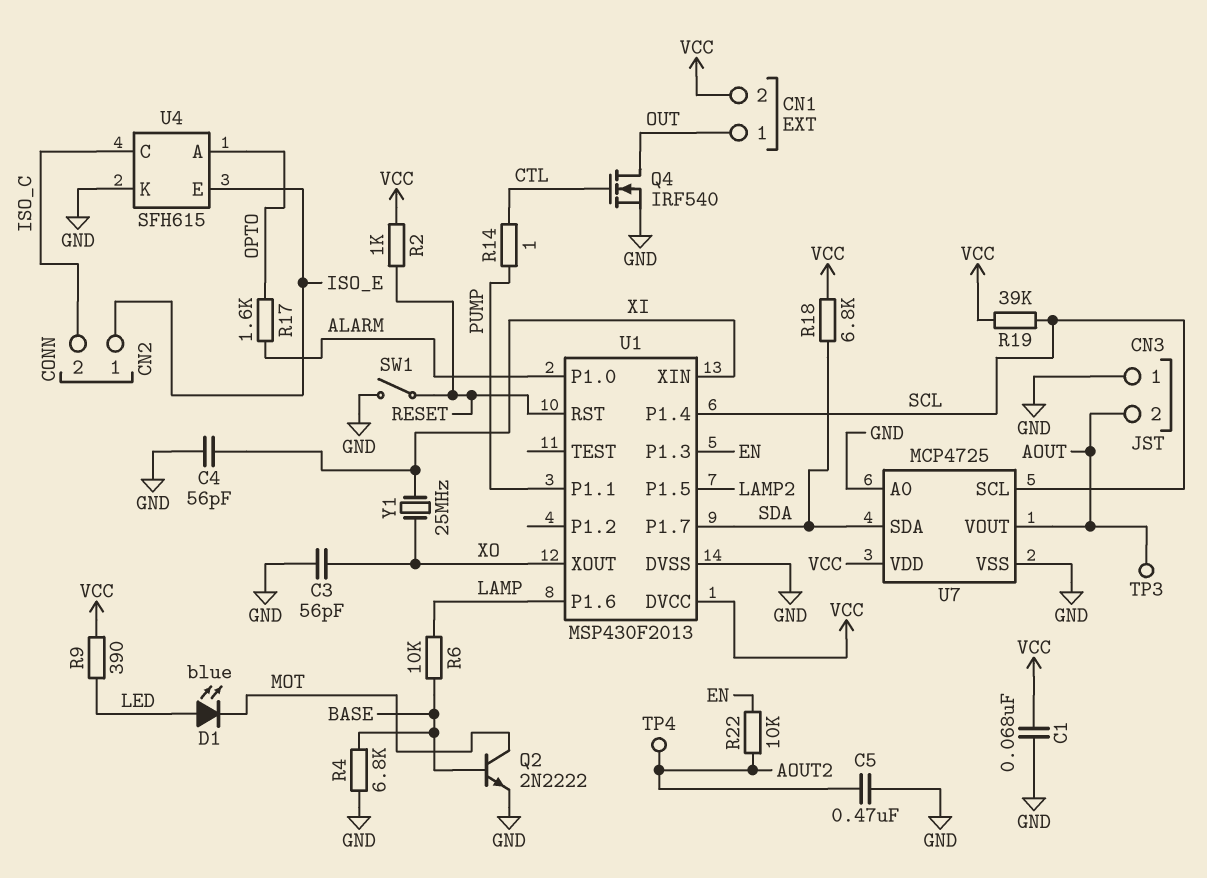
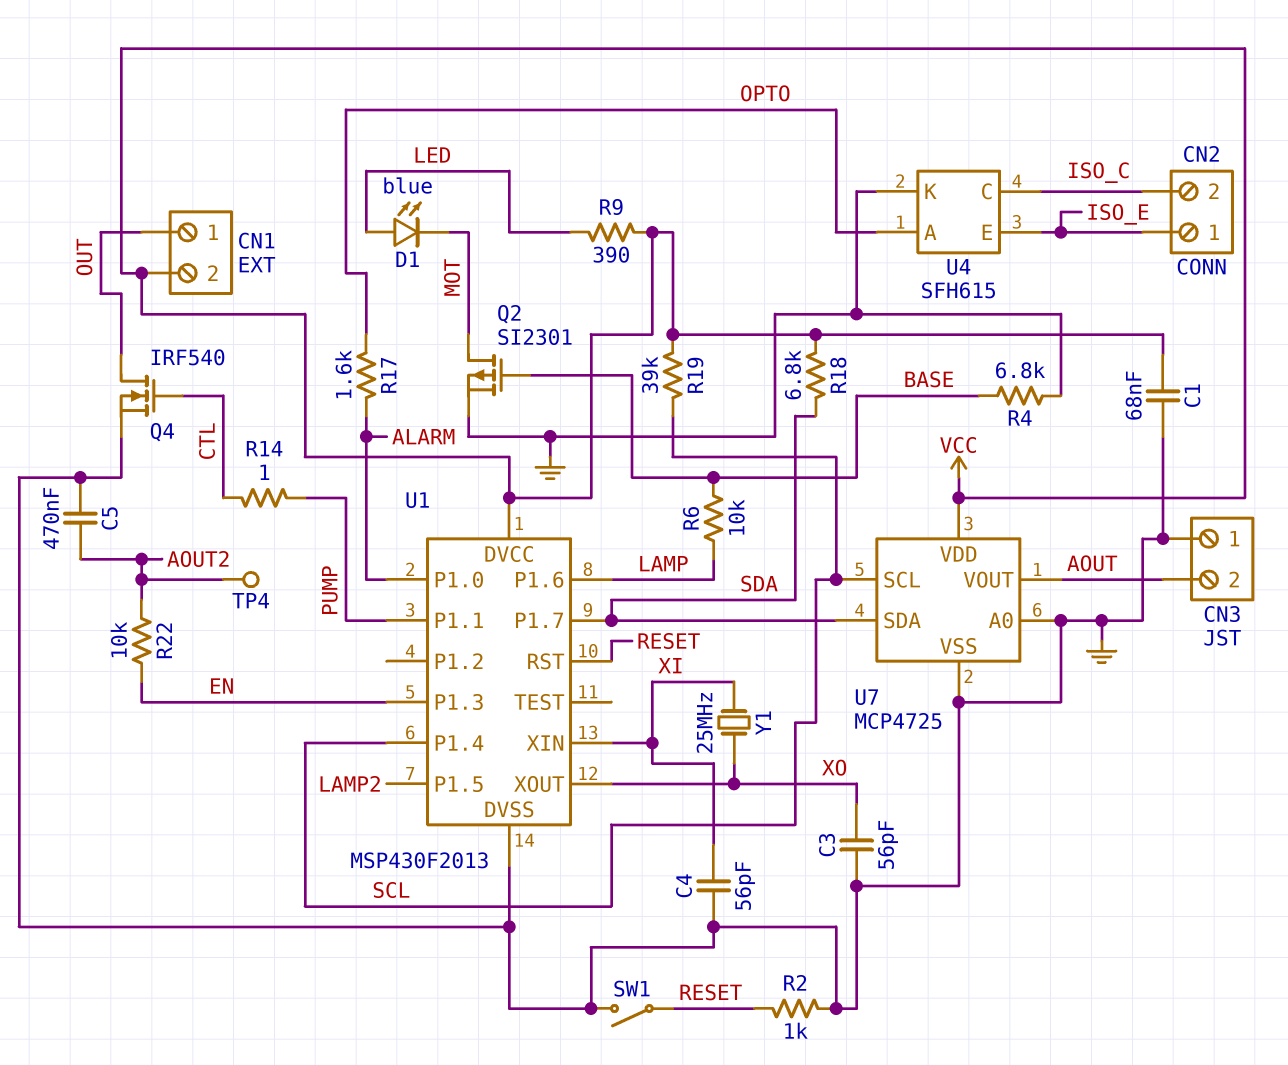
Q2: NPN 2N2222 (B BASE, C MOT, E GND) -> PMOS SI2301 (G BASE, D MOT, S GND)
R2: 1k (RESET, VCC) -> 1k (GND, RESET)
TP3: test point (AOUT) -> none

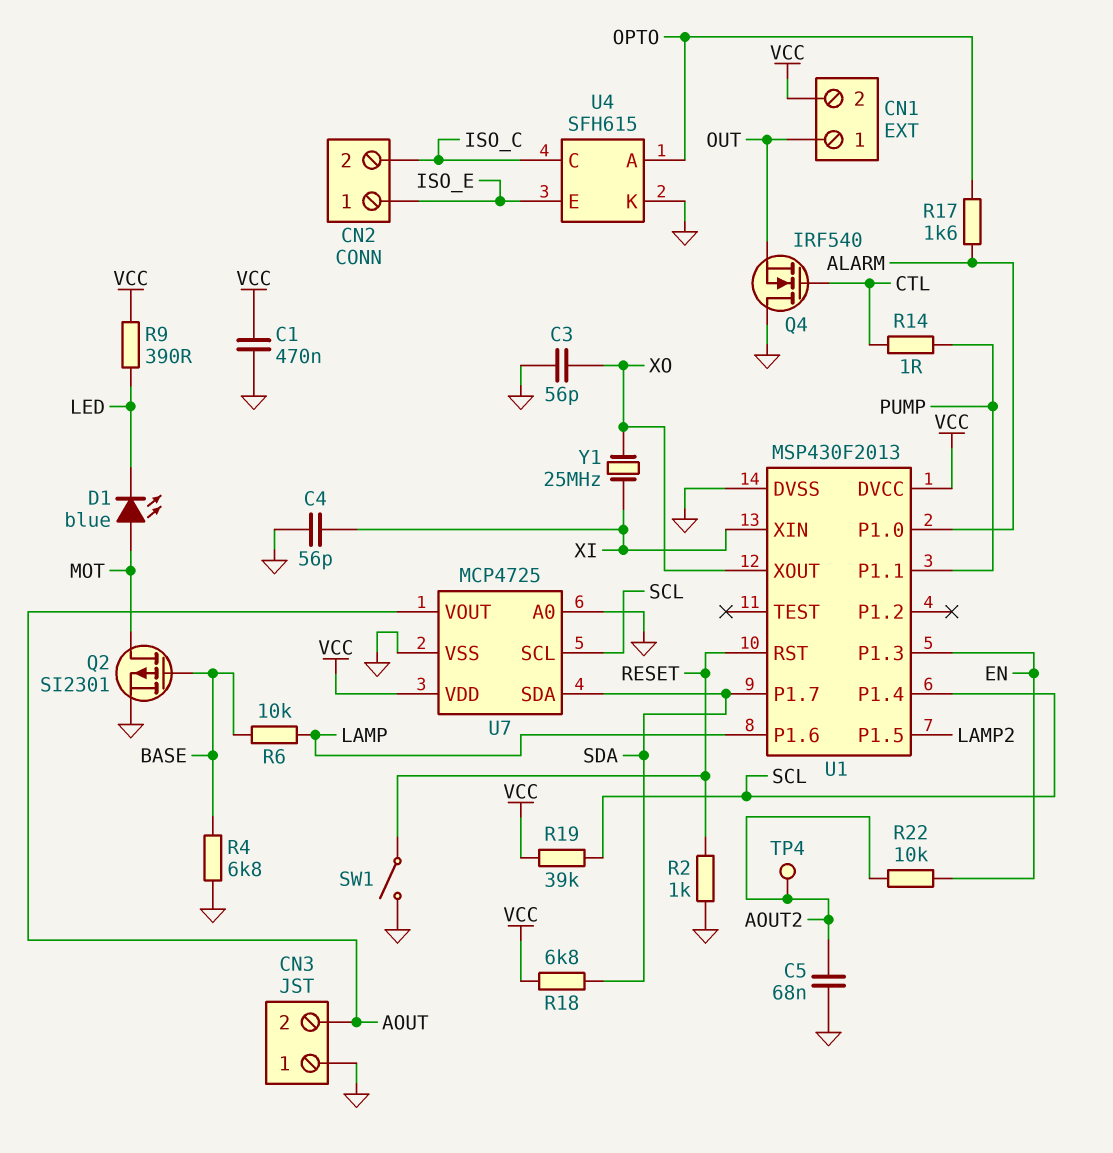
C1: 68nF (GND, VCC) -> 470nF (GND, VCC)
C5: 470nF (AOUT2, GND) -> 68nF (AOUT2, GND)
D1: LED blue (A LED, K MOT) -> LED blue (A MOT, K LED)
Q4: NMOS IRF540 (G CTL, D OUT, S GND) -> NMOS IRF540 (G CTL, D GND, S OUT)

